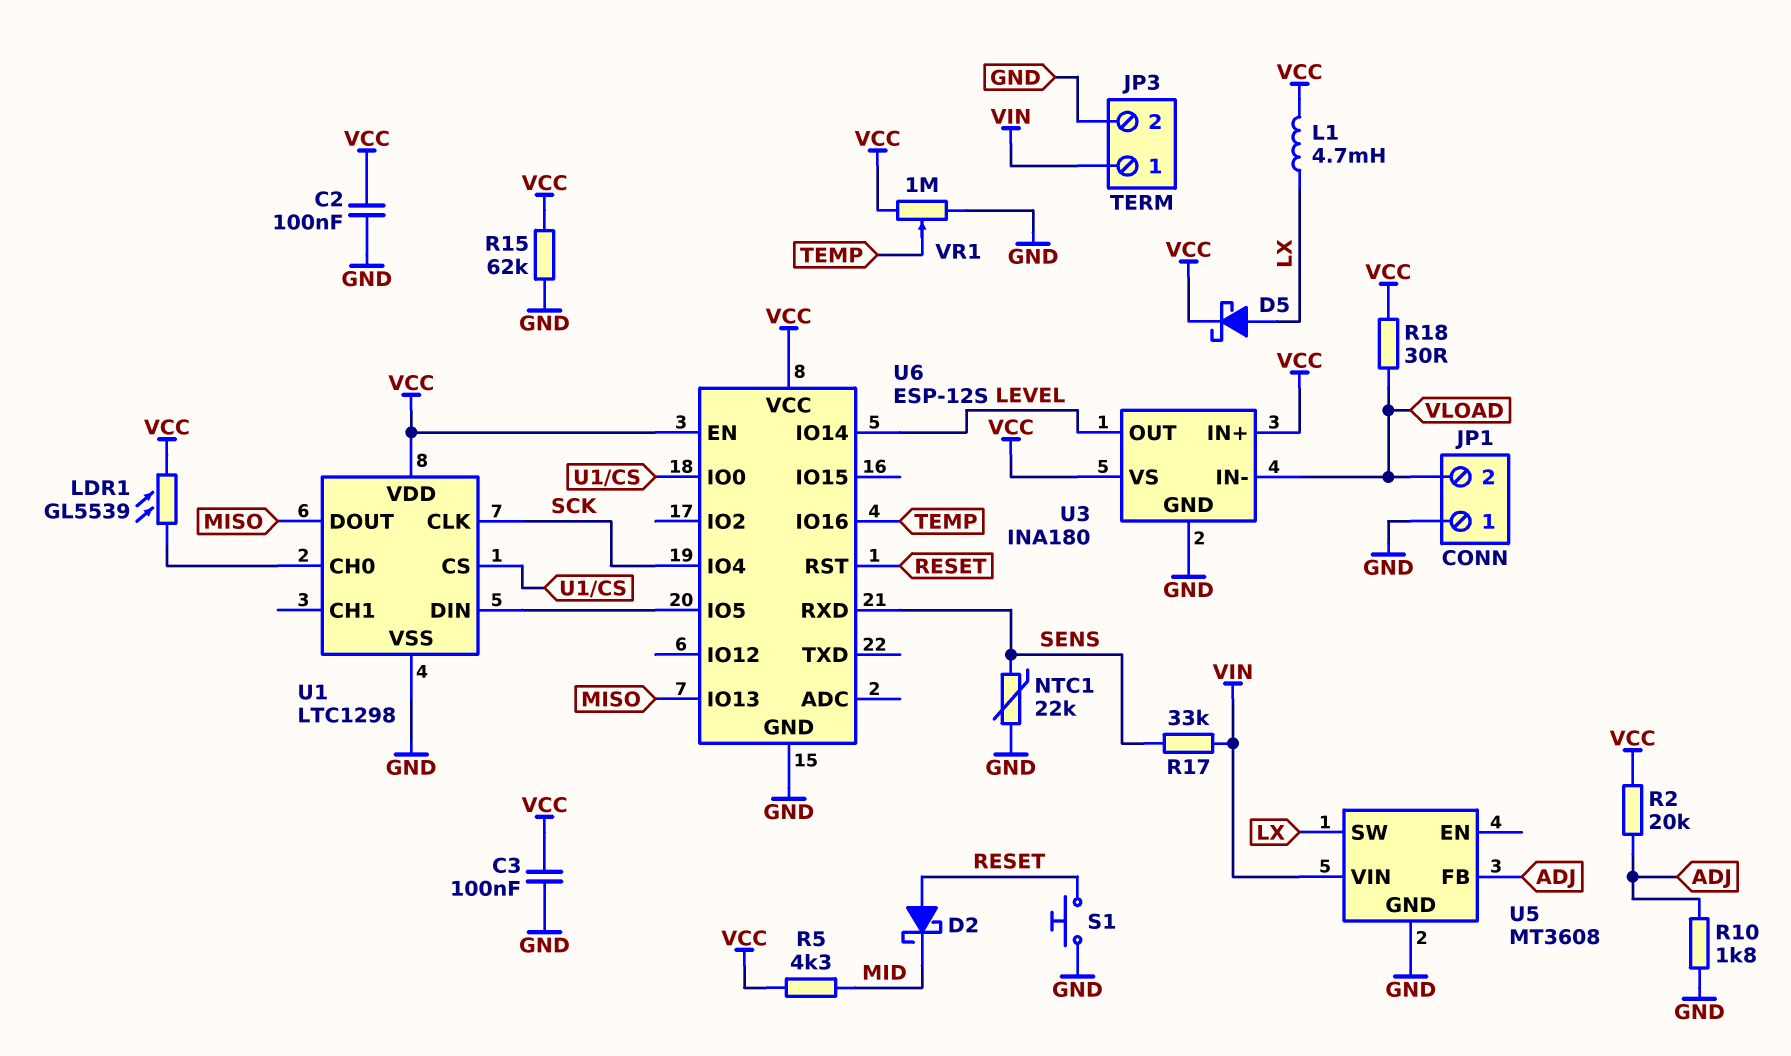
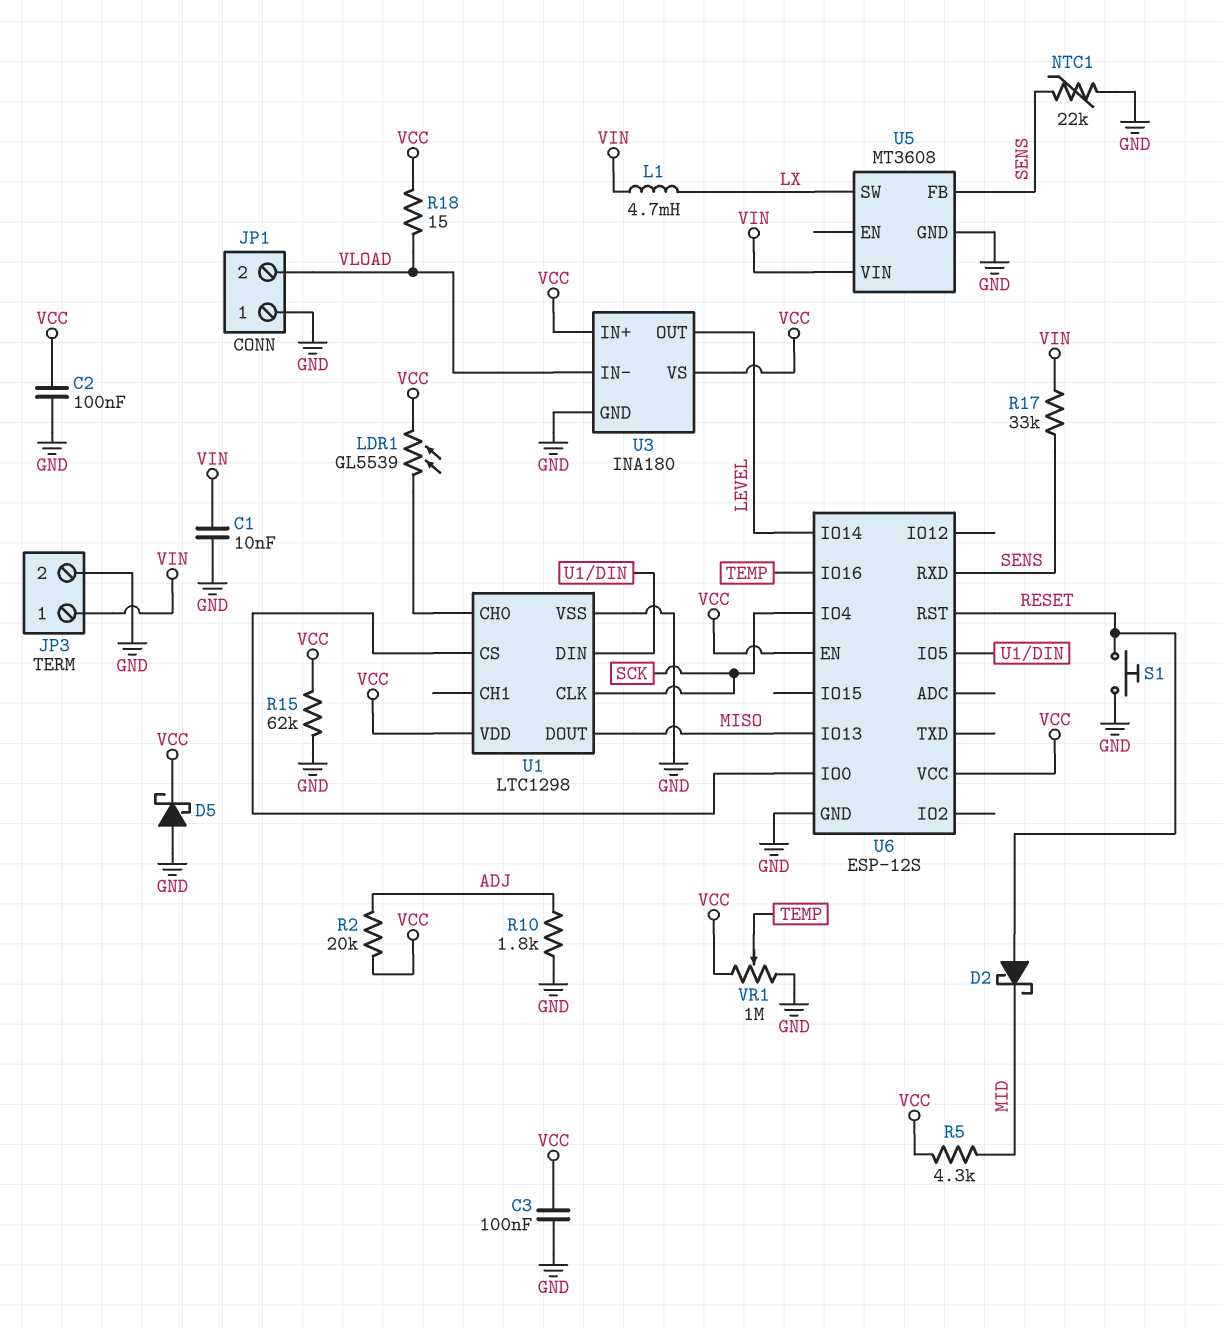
C1: none -> 10nF (GND, VIN)
D5: schottky (A LX, K VCC) -> schottky (A GND, K VCC)
L1: 4.7mH (LX, VCC) -> 4.7mH (LX, VIN)
R18: 30 (VCC, VLOAD) -> 15 (VCC, VLOAD)
U5 pin FB: ADJ -> SENS

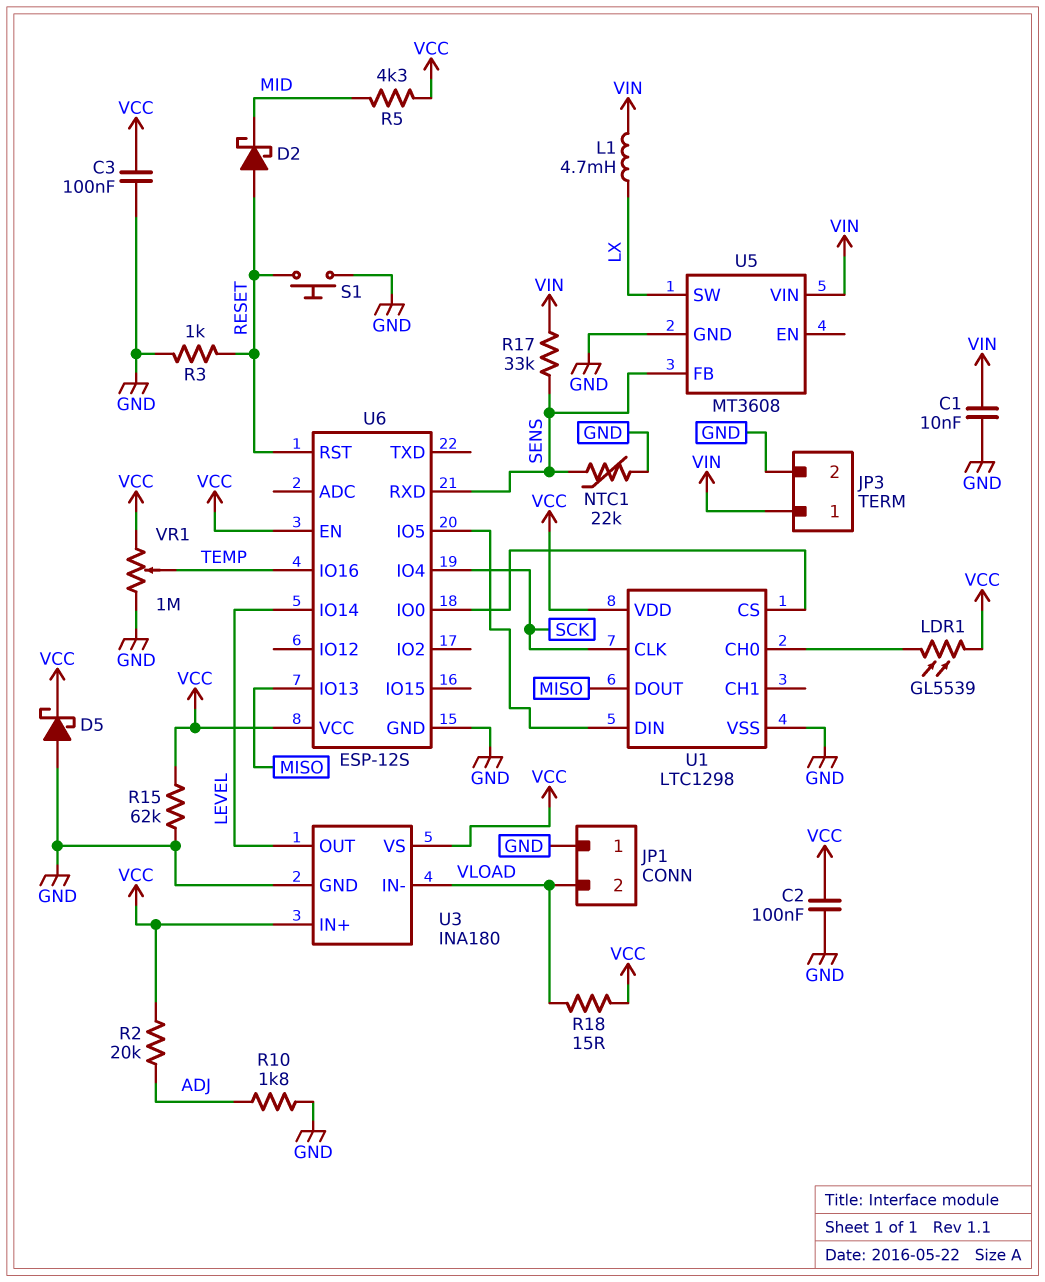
R3: none -> 1k (GND, RESET)

